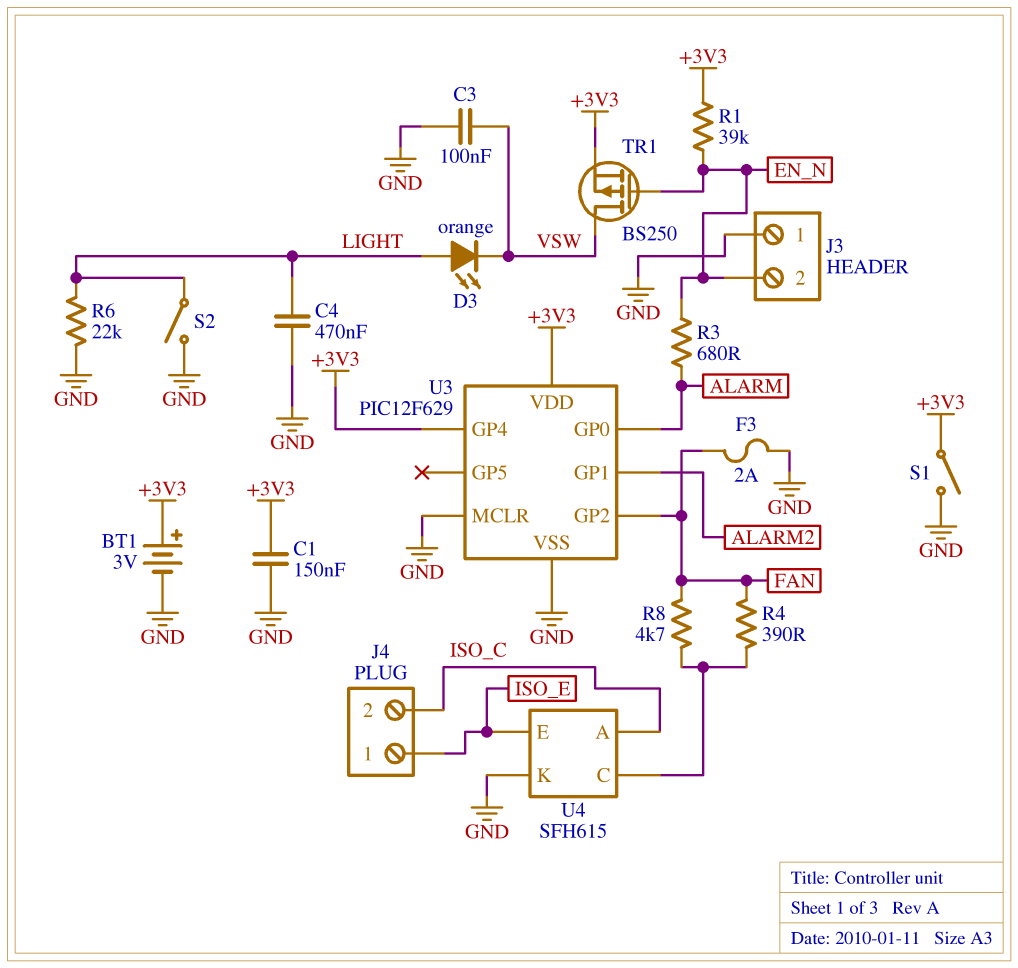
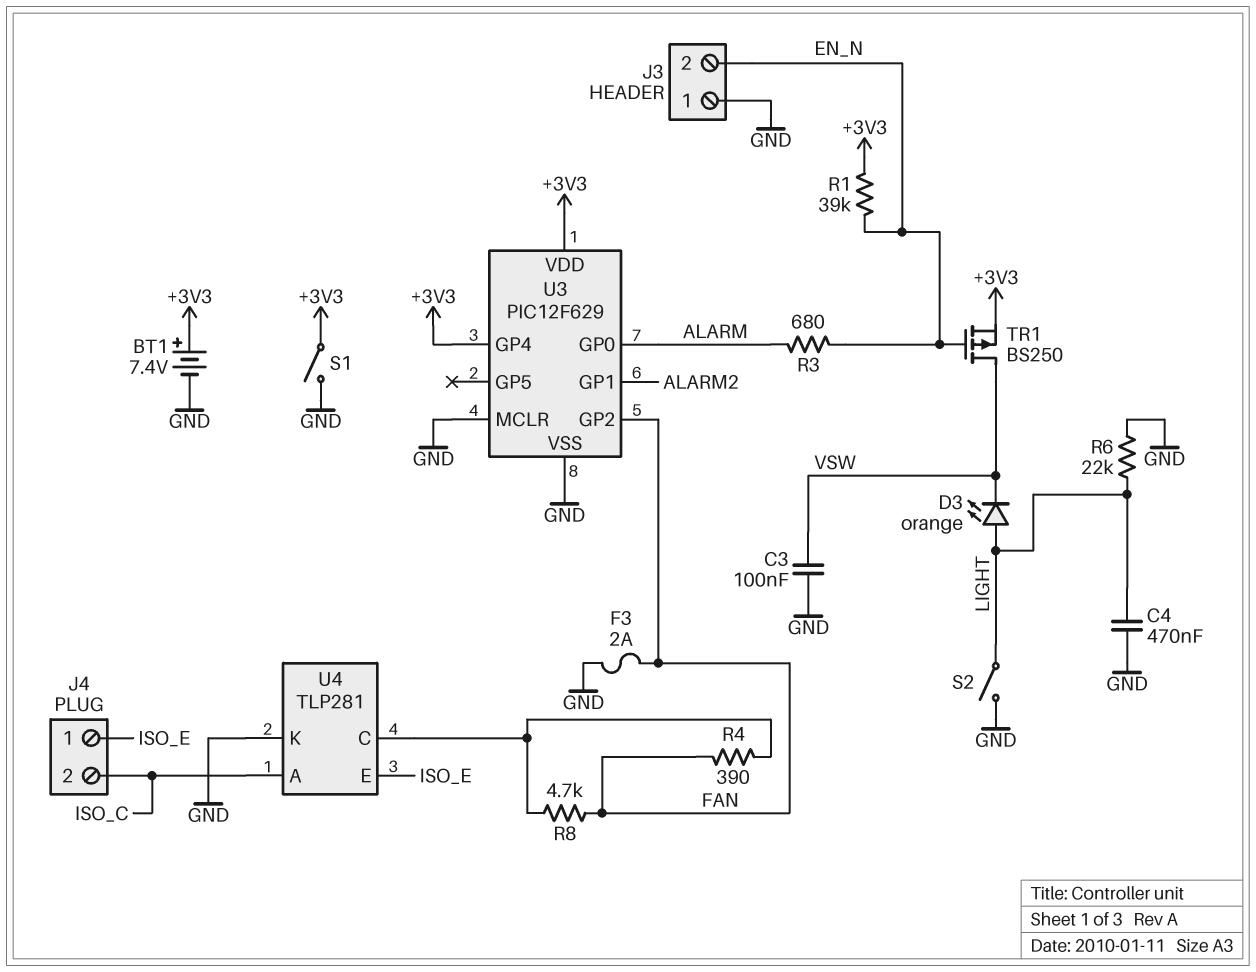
BT1: 3V (plus +3V3, minus GND) -> 7.4V (plus +3V3, minus GND)
C1: 150nF (+3V3, GND) -> none
U4: SFH615 -> TLP281

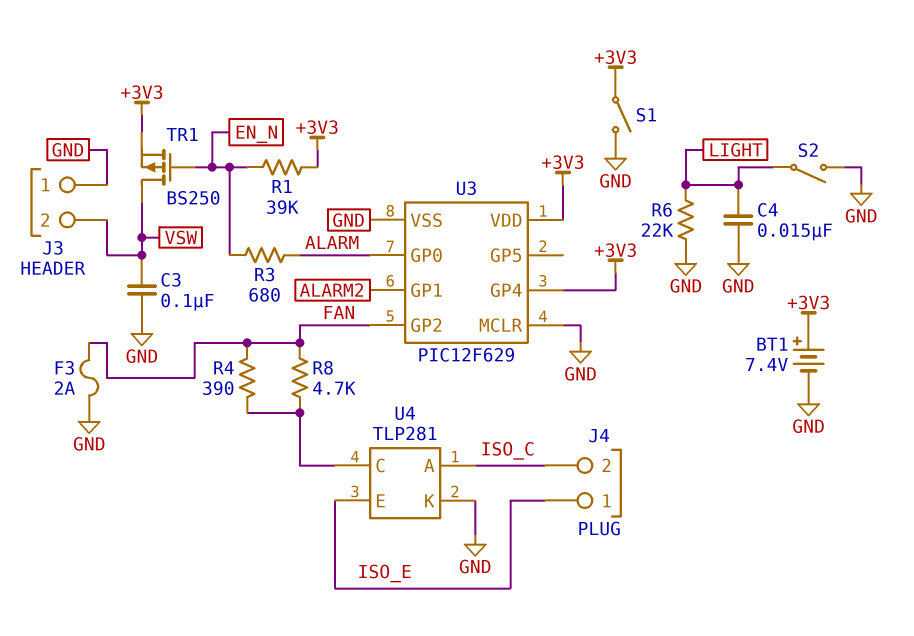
C4: 470nF (GND, LIGHT) -> 15nF (GND, LIGHT)
D3: LED orange (A LIGHT, K VSW) -> none
J3 pin 2: EN_N -> VSW

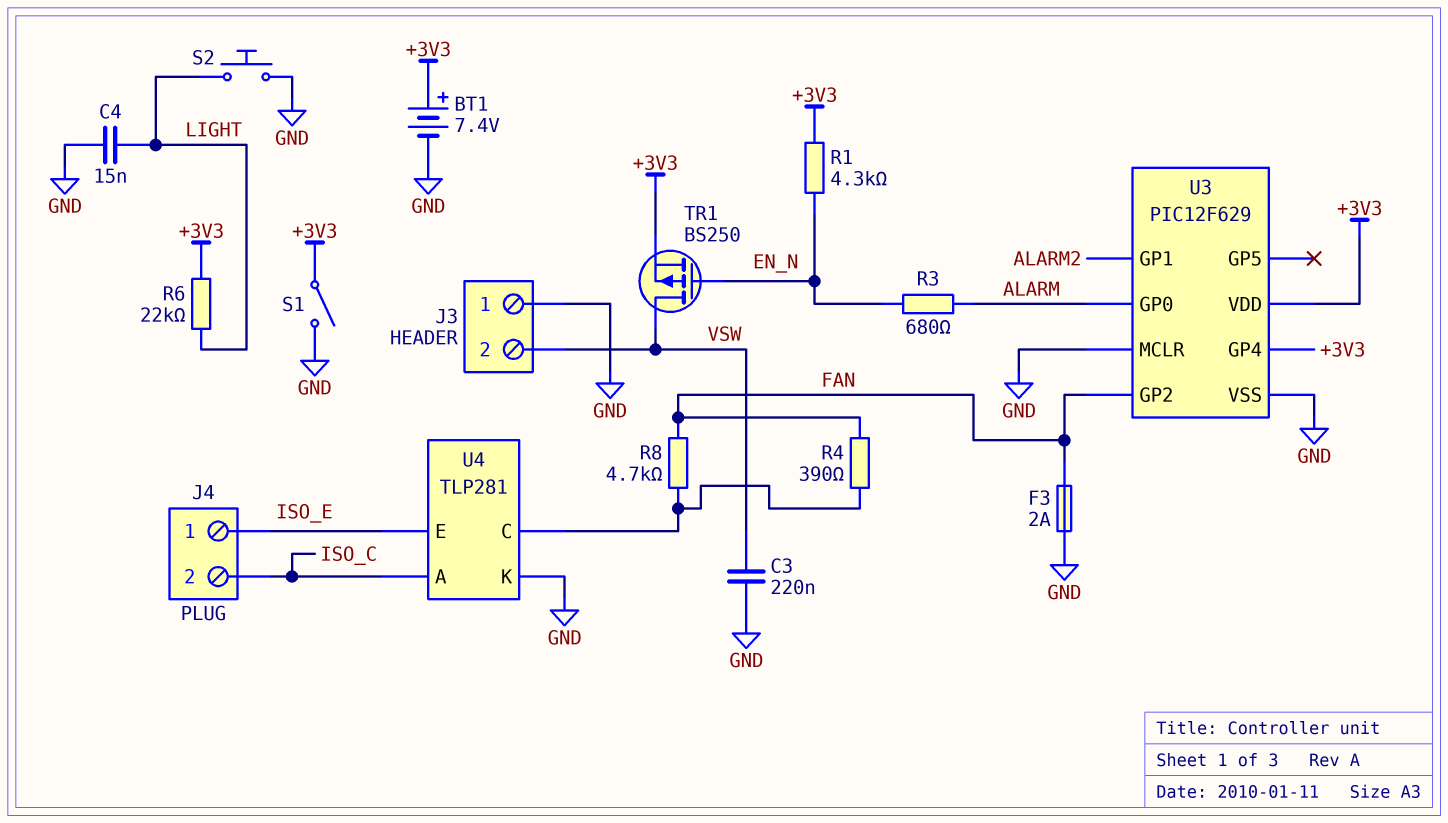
C3: 100nF (GND, VSW) -> 220nF (GND, VSW)
R1: 39k (+3V3, EN_N) -> 4.3k (+3V3, EN_N)
R6: 22k (GND, LIGHT) -> 22k (+3V3, LIGHT)
S2: switch (GND, LIGHT) -> button (GND, LIGHT)

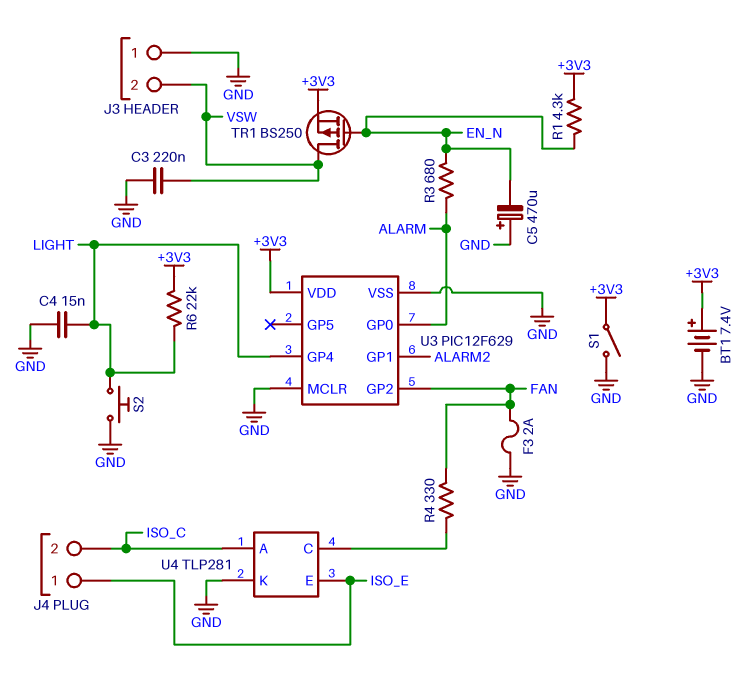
C5: none -> 470uF (plus GND, minus EN_N)
R4: 390 (FAN, U4/C) -> 330 (FAN, U4/C)
R8: 4.7k (FAN, U4/C) -> none
U3 pin GP4: +3V3 -> LIGHT

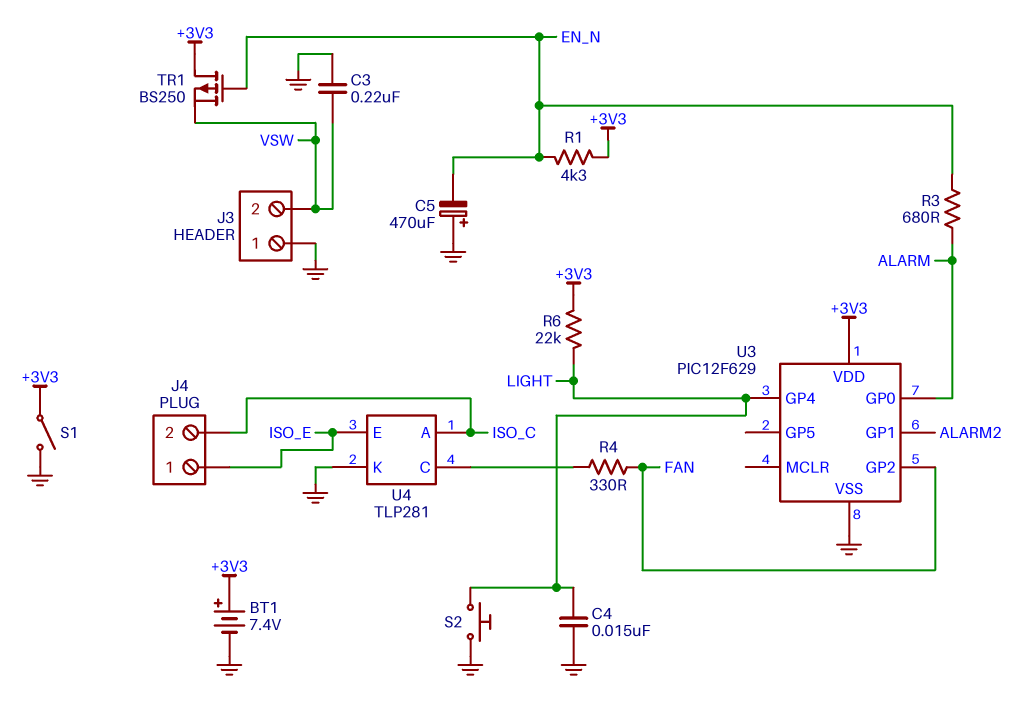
F3: 2A (FAN, GND) -> none
TR1: PMOS BS250 (G EN_N, D VSW, S +3V3) -> PMOS BS250 (G EN_N, D +3V3, S VSW)
U3 pin MCLR: GND -> none

